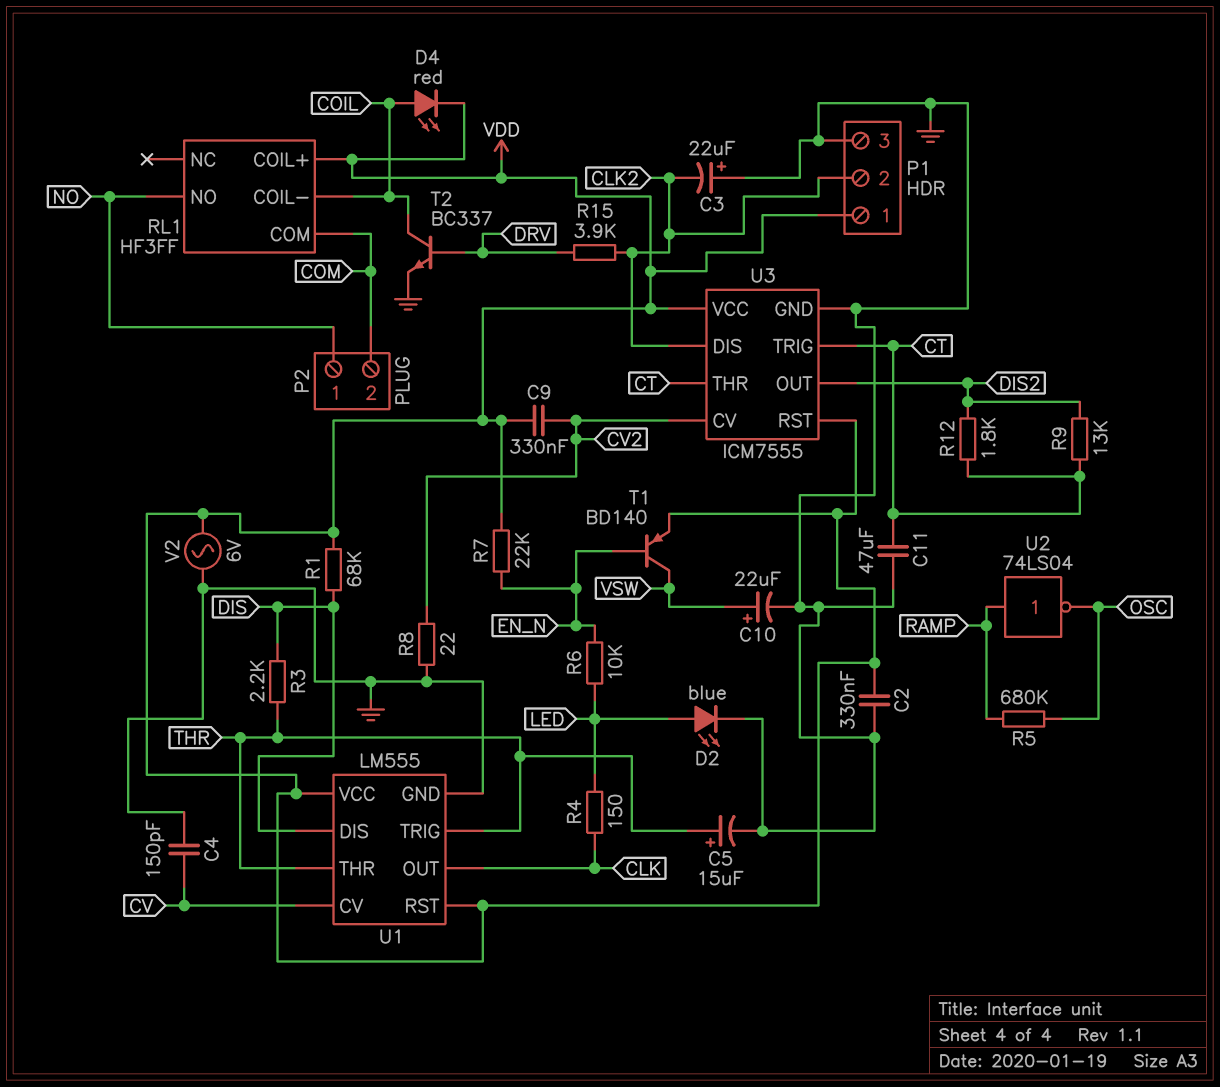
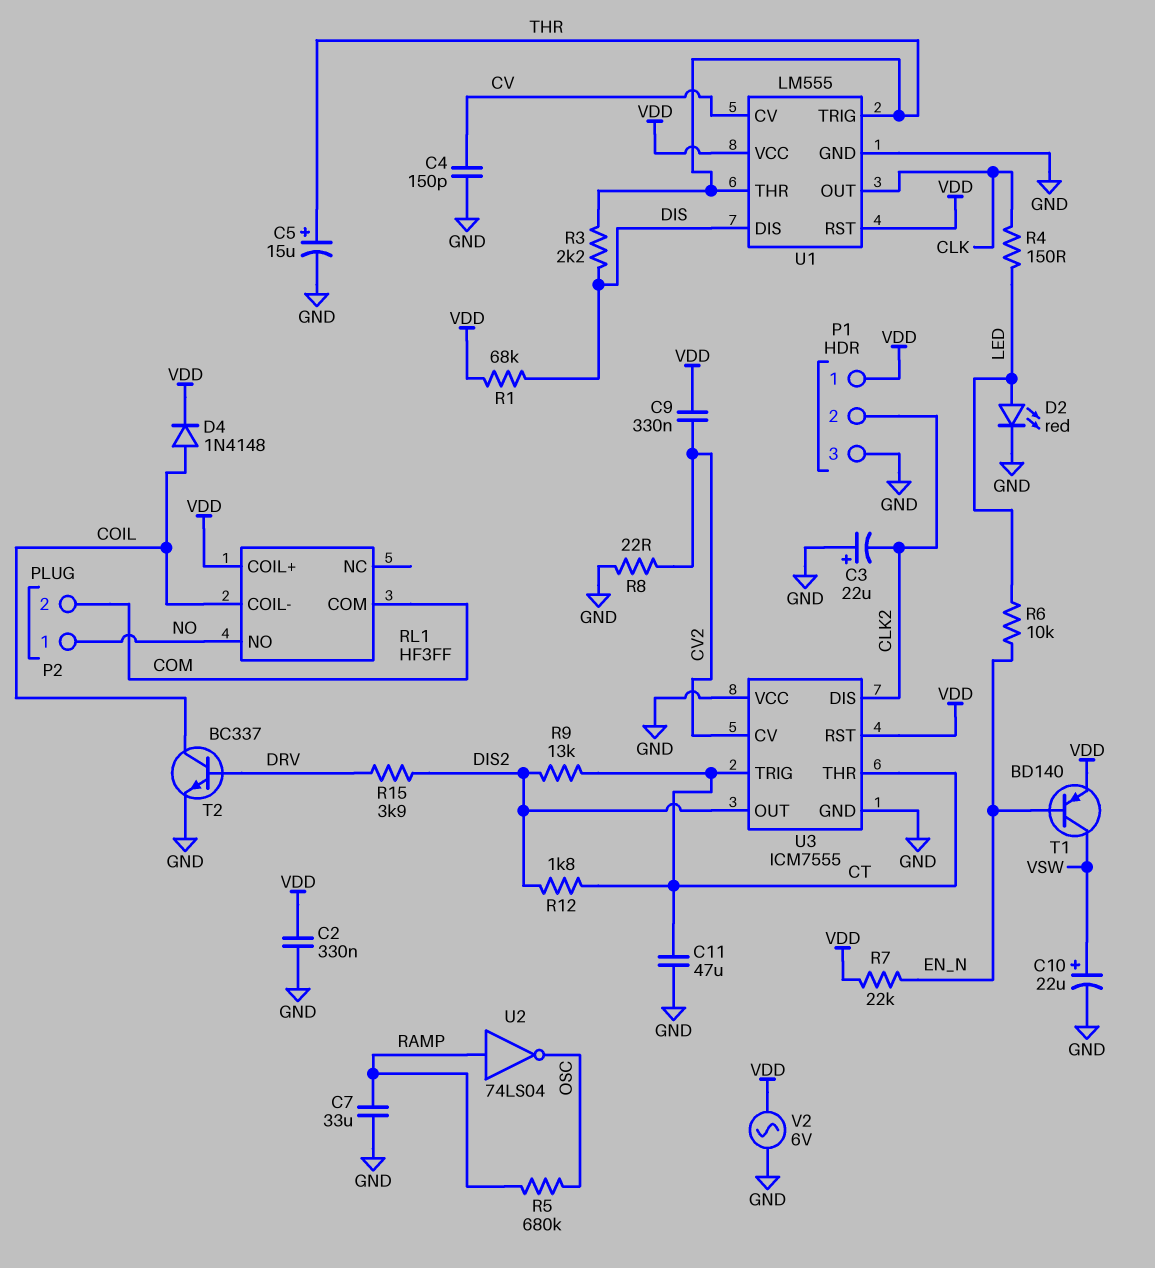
C7: none -> 33uF (GND, RAMP)
D2: LED blue (A LED, K GND) -> LED red (A LED, K GND)
D4: LED red (A COIL, K VDD) -> diode 1N4148 (A COIL, K VDD)
R15: 3.9k (CLK2, DRV) -> 3.9k (DIS2, DRV)
U3 pin VCC: VDD -> GND

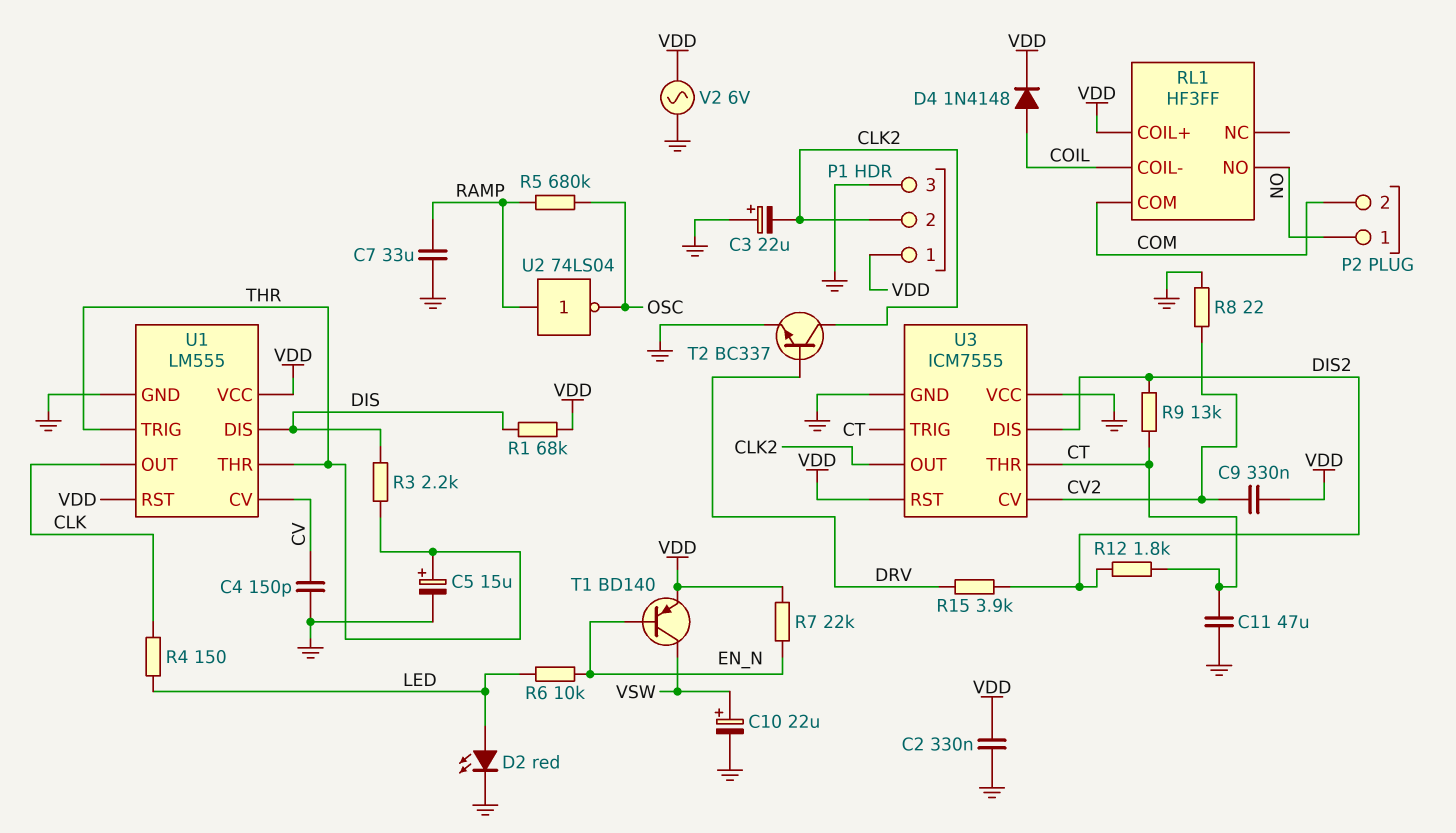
T2: NPN BC337 (B DRV, C COIL, E GND) -> NPN BC337 (B DRV, C CLK2, E GND)
U3 pin DIS: CLK2 -> DIS2
U3 pin OUT: DIS2 -> CLK2

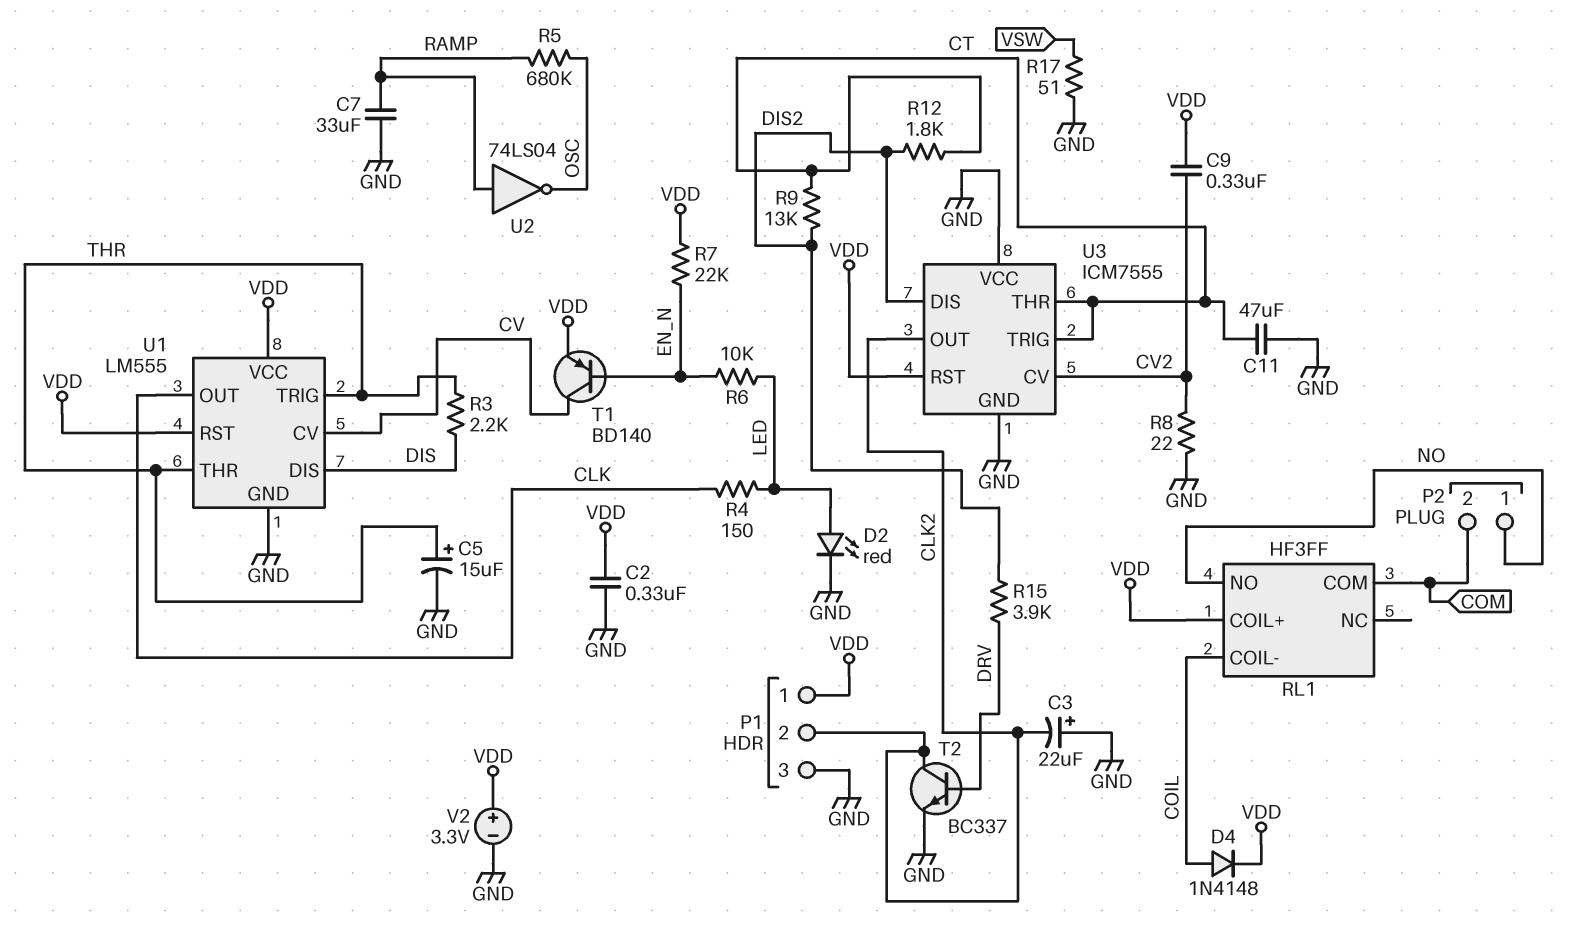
C4: 150pF (CV, GND) -> none
C10: 22uF (plus VSW, minus GND) -> none
R1: 68k (DIS, VDD) -> none
R17: none -> 51 (GND, VSW)
T1: PNP BD140 (B EN_N, C VSW, E VDD) -> PNP BD140 (B EN_N, C CV, E VDD)
V2: AC 6V (GND, VDD) -> 3.3V (plus VDD, minus GND)

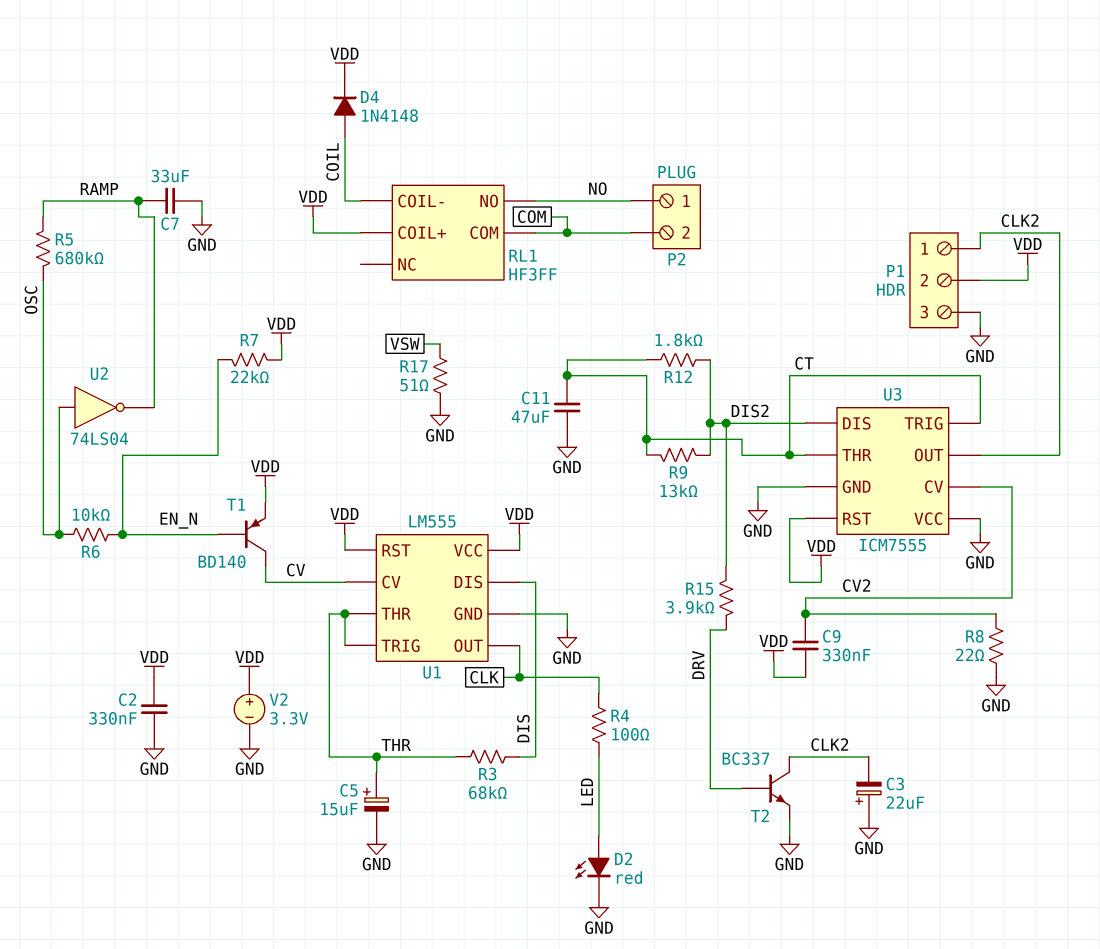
P1 pin 1: VDD -> CLK2
P1 pin 2: CLK2 -> VDD
R3: 2.2k (DIS, THR) -> 68k (DIS, THR)
R4: 150 (CLK, LED) -> 100 (CLK, LED)
R6: 10k (EN_N, LED) -> 10k (EN_N, OSC)
U2: NOT 74LS04 (in RAMP, out OSC) -> NOT 74LS04 (in OSC, out RAMP)

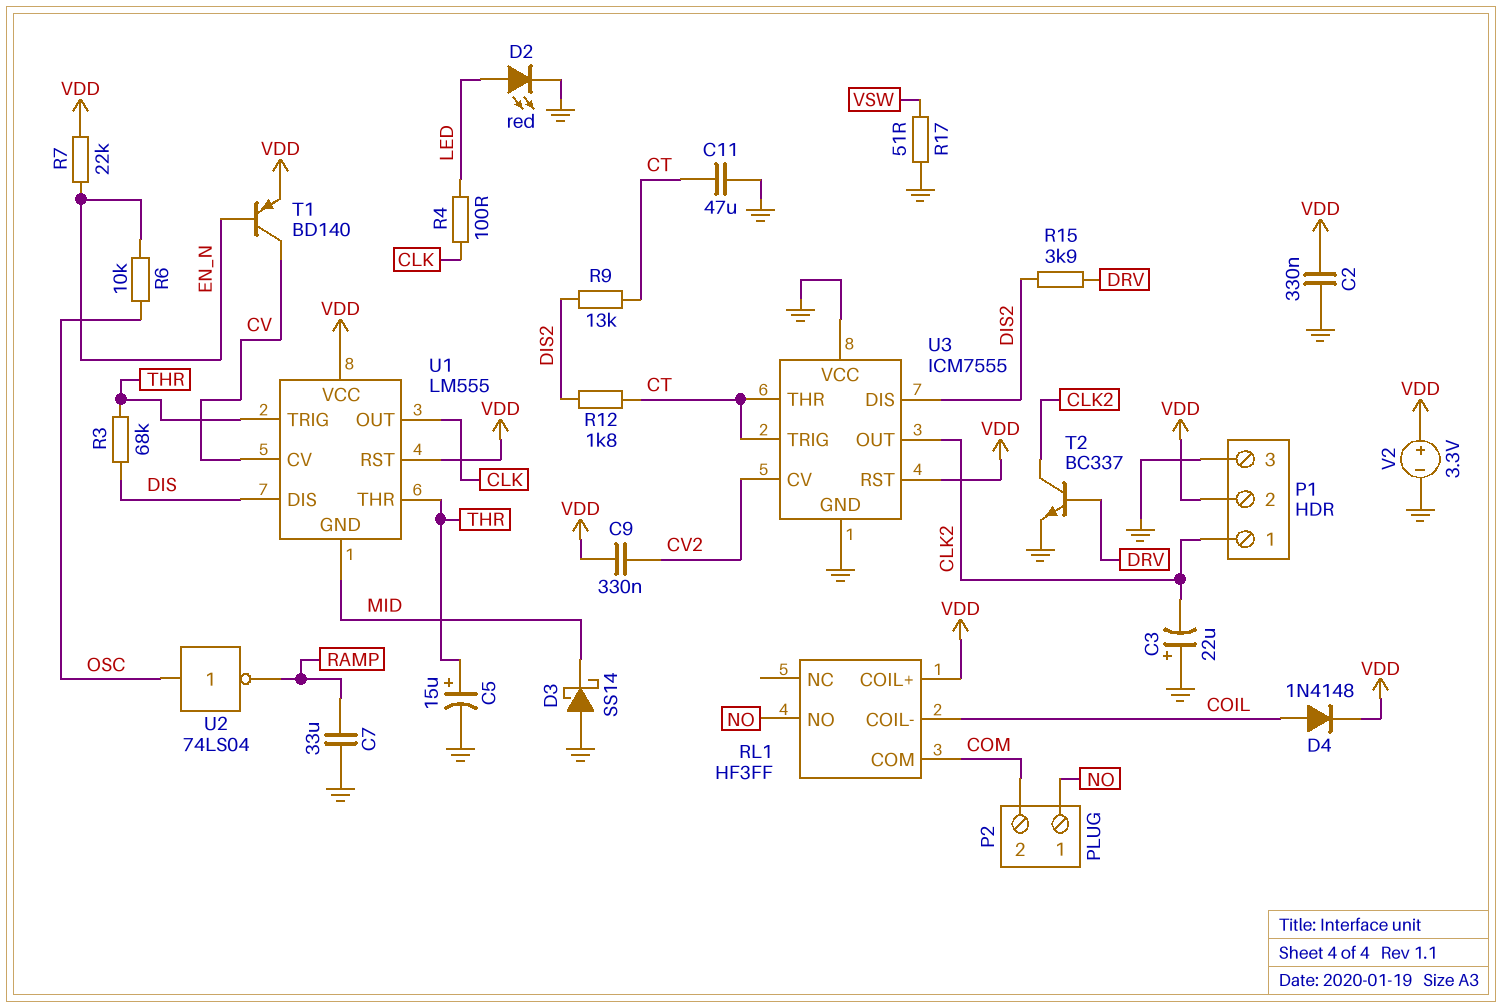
D3: none -> schottky SS14 (A GND, K MID)
R5: 680k (OSC, RAMP) -> none
R8: 22 (CV2, GND) -> none
U1 pin GND: GND -> MID

